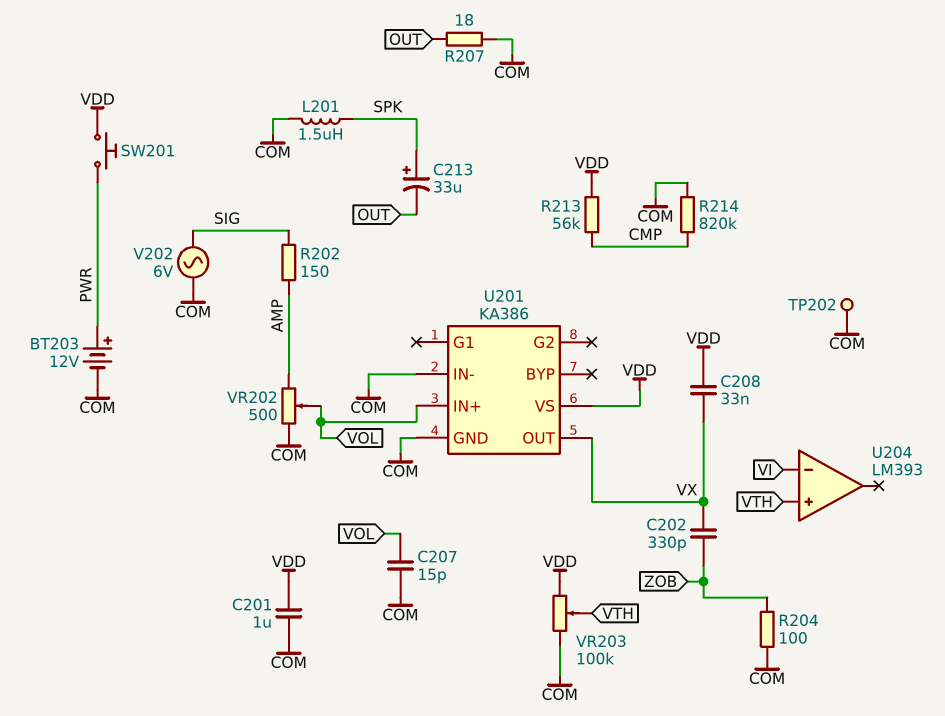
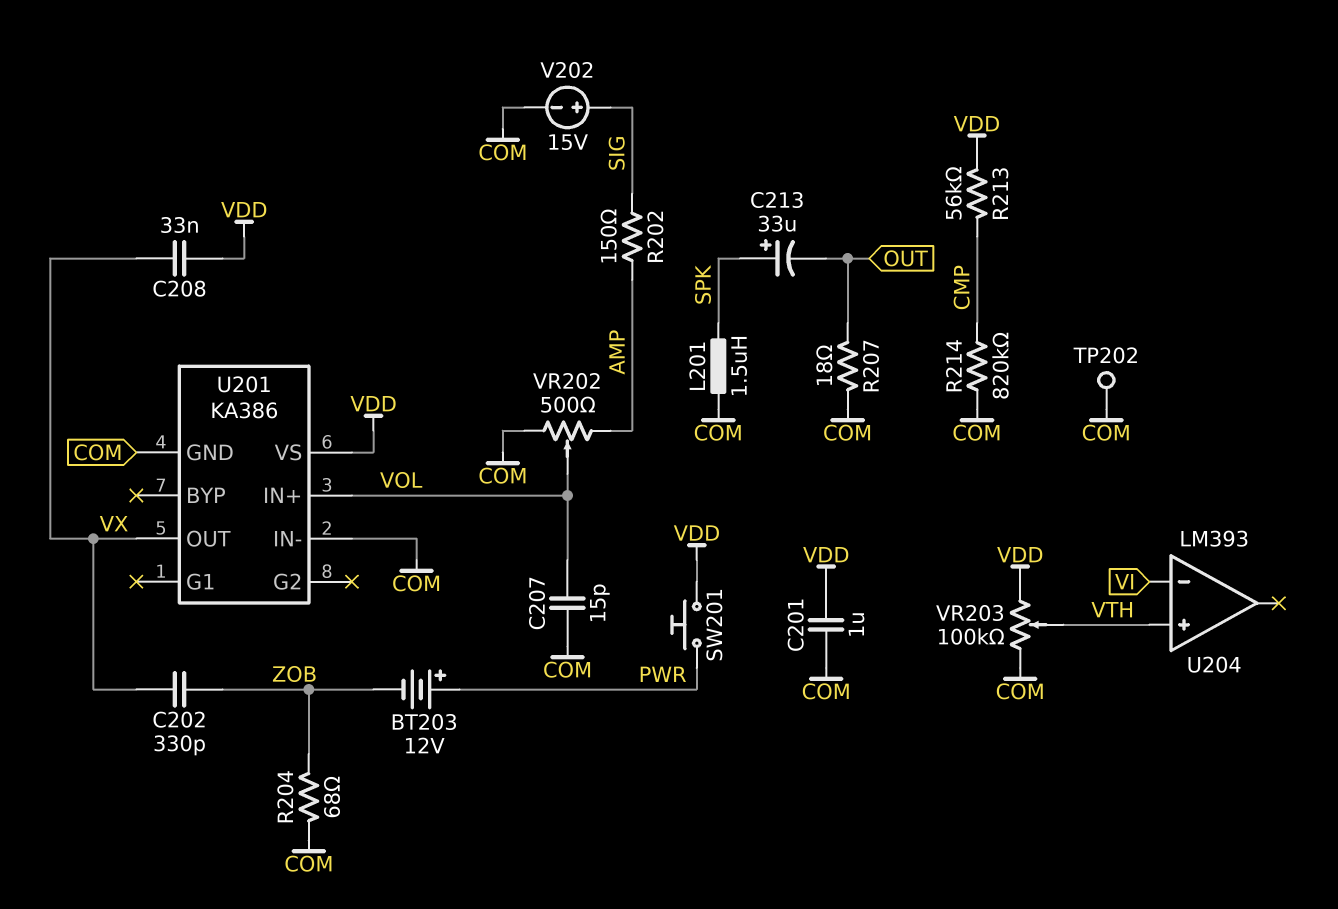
BT203: 12V (plus PWR, minus COM) -> 12V (plus PWR, minus ZOB)
R204: 100 (COM, ZOB) -> 68 (COM, ZOB)
V202: AC 6V (COM, SIG) -> 15V (plus SIG, minus COM)

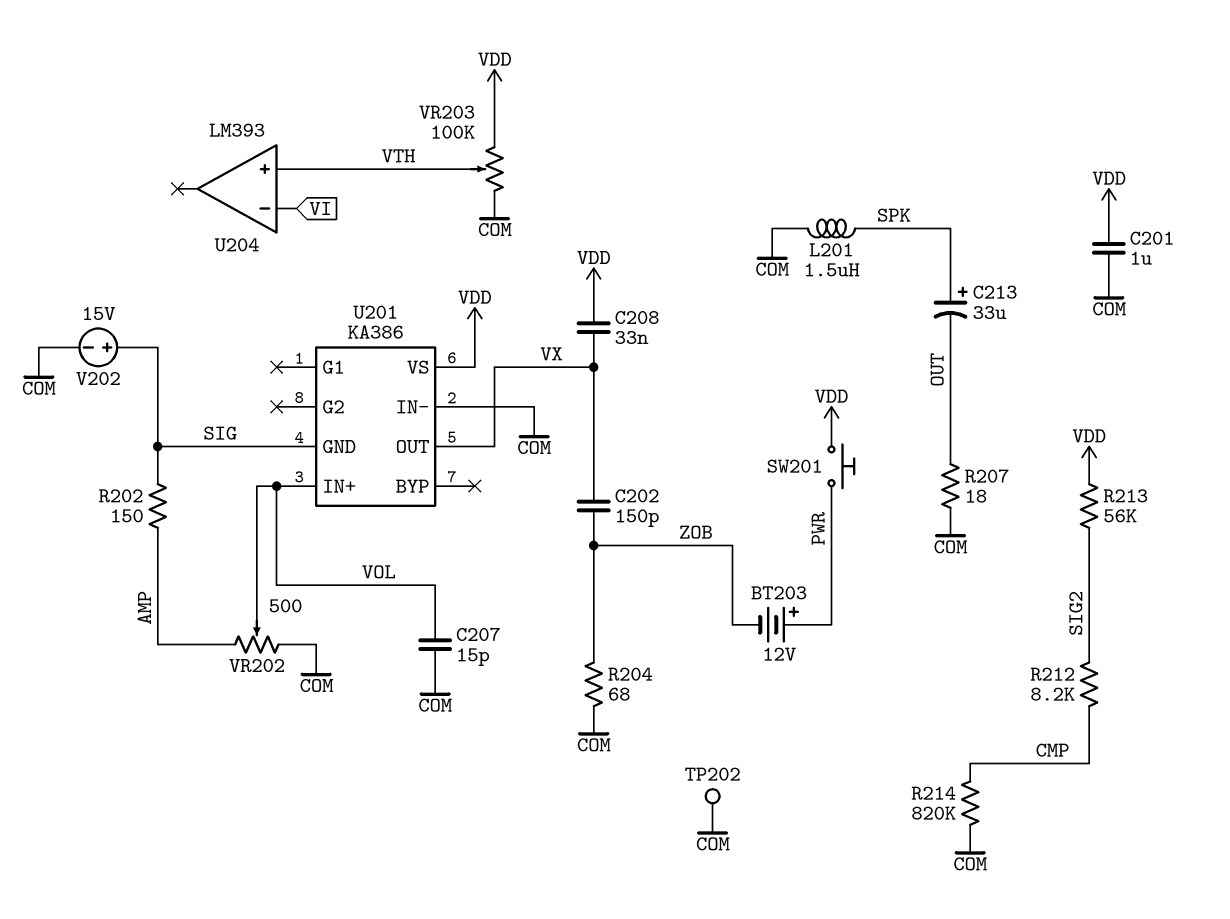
C202: 330pF (VX, ZOB) -> 150pF (VX, ZOB)
R212: none -> 8.2k (CMP, SIG2)
R213: 56k (CMP, VDD) -> 56k (SIG2, VDD)
U201 pin GND: COM -> SIG

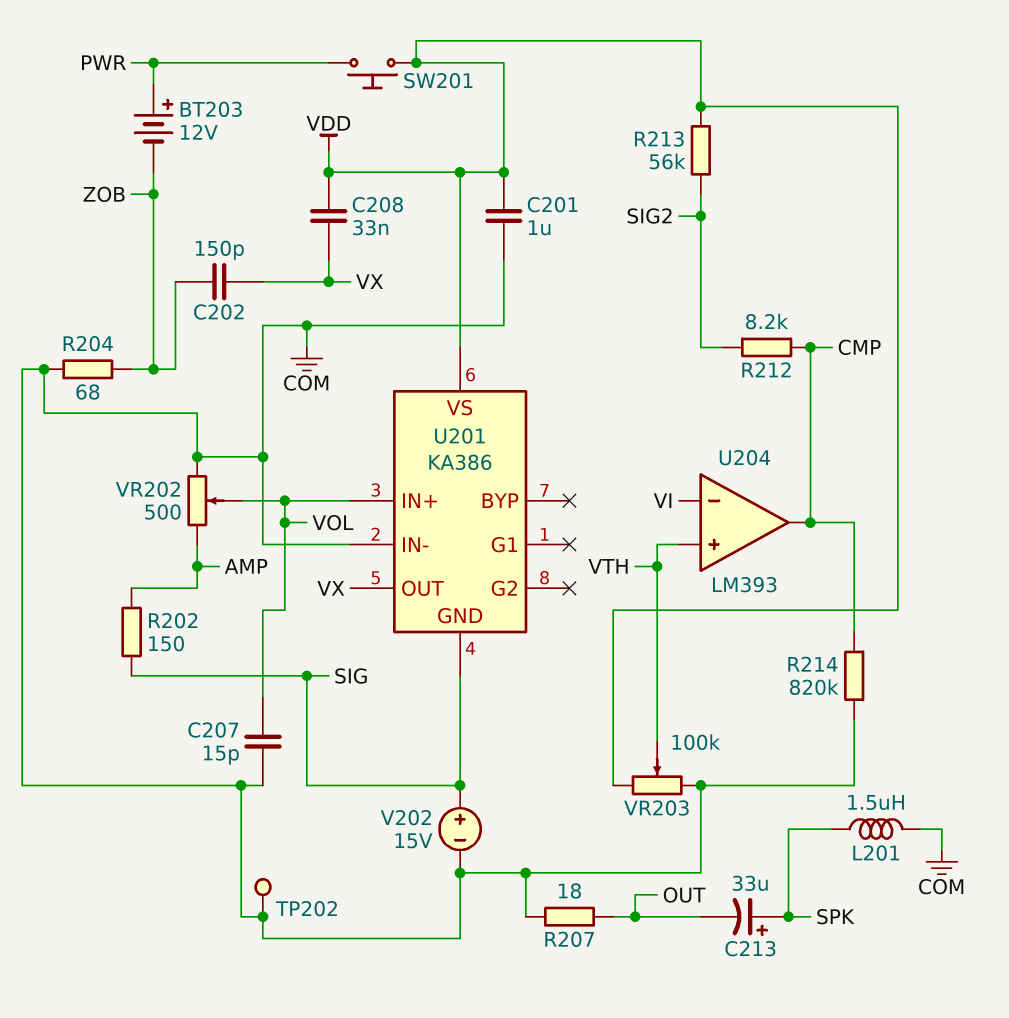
U204 pin out: none -> CMP

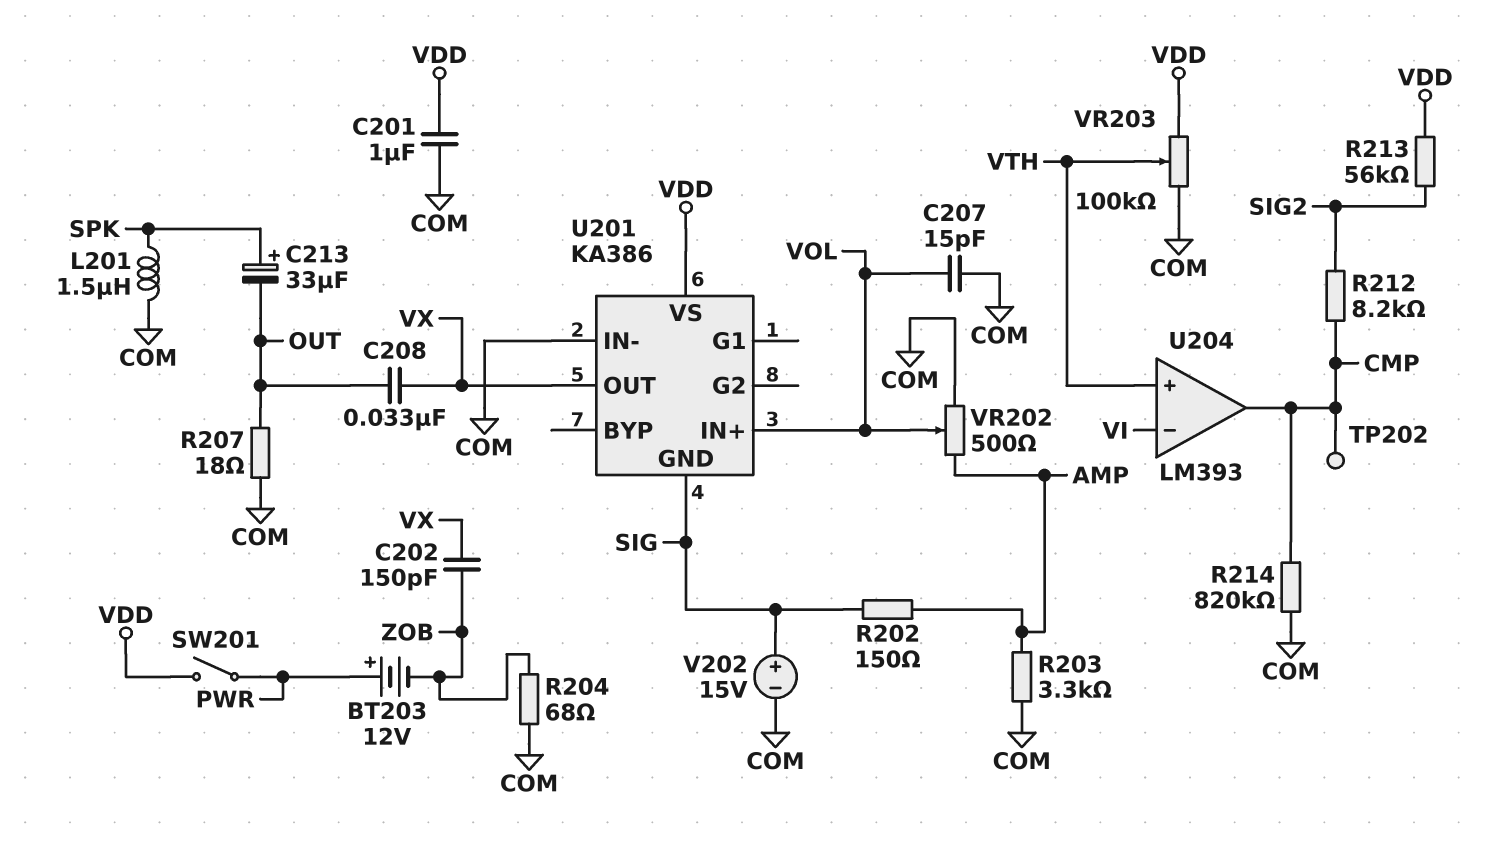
C208: 33nF (VDD, VX) -> 33nF (OUT, VX)
R203: none -> 3.3k (AMP, COM)
SW201: button (PWR, VDD) -> switch (PWR, VDD)
TP202: test point (COM) -> test point (CMP)

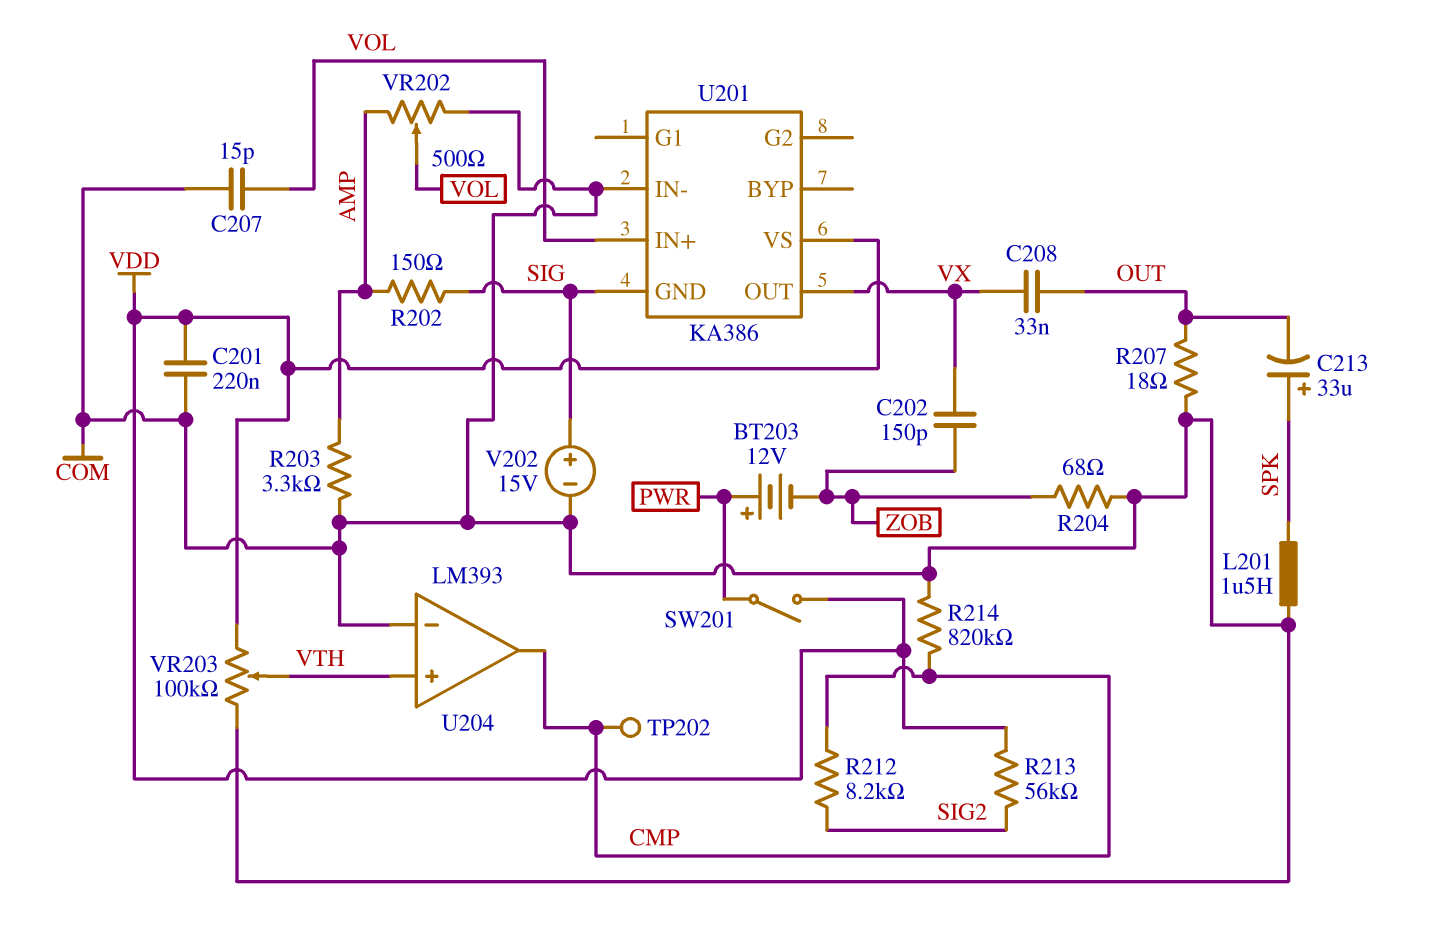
C201: 1uF (COM, VDD) -> 220nF (COM, VDD)
U204 pin in-: VI -> COM

